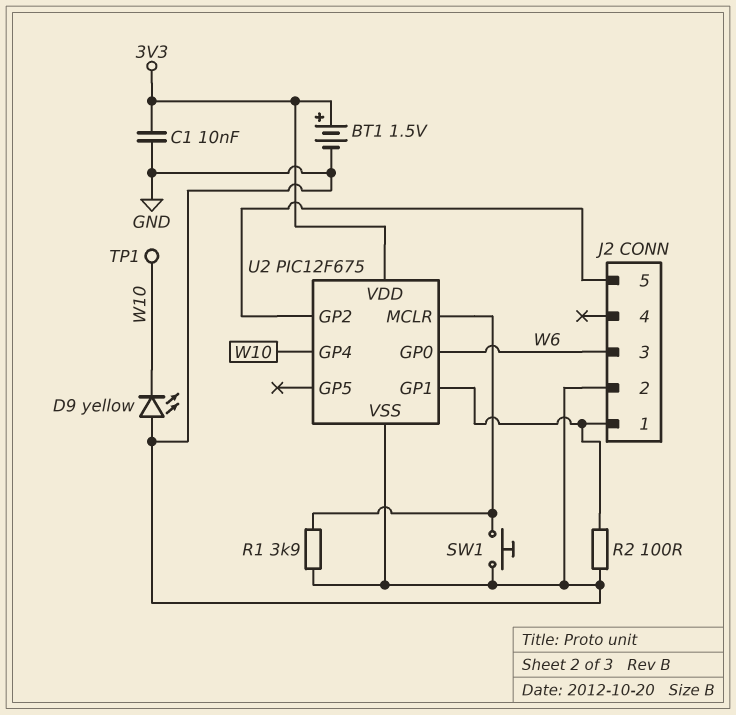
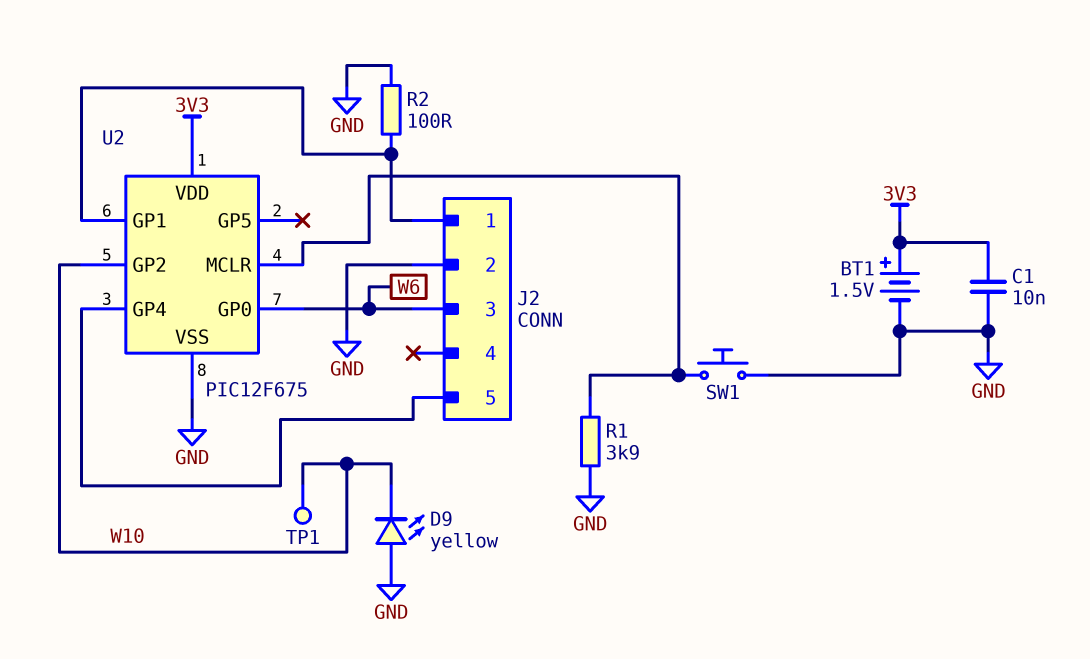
U2 pin GP2: J2/5 -> W10
U2 pin GP4: W10 -> J2/5

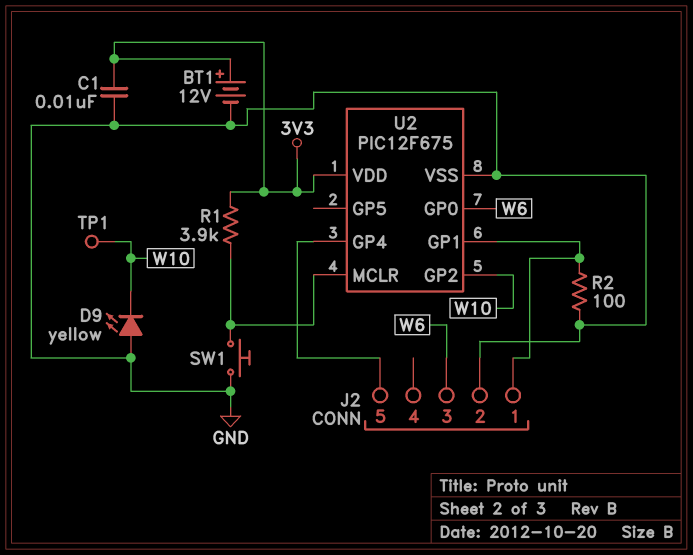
BT1: 1.5V (plus 3V3, minus GND) -> 12V (plus 3V3, minus GND)
R1: 3.9k (GND, U2/MCLR) -> 3.9k (3V3, U2/MCLR)

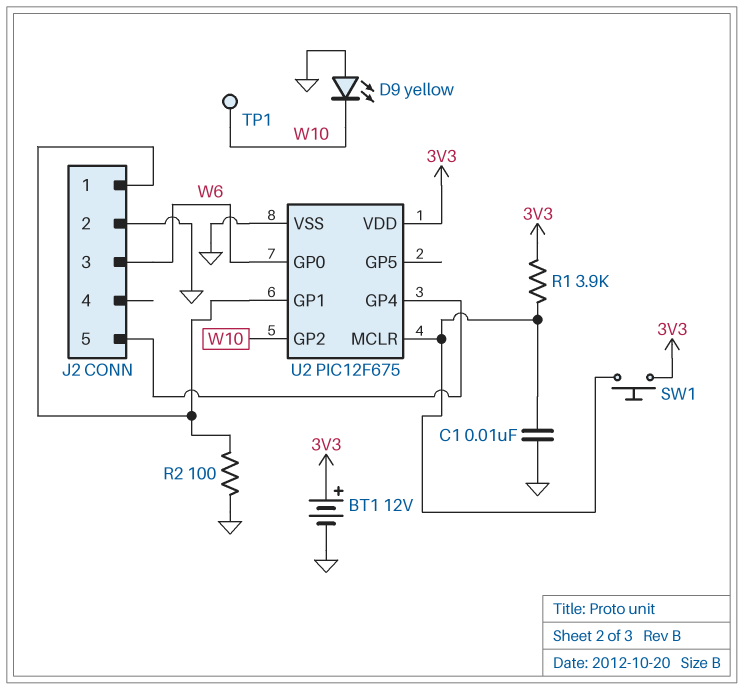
C1: 10nF (3V3, GND) -> 10nF (GND, U2/MCLR)
SW1: button (GND, U2/MCLR) -> button (3V3, U2/MCLR)

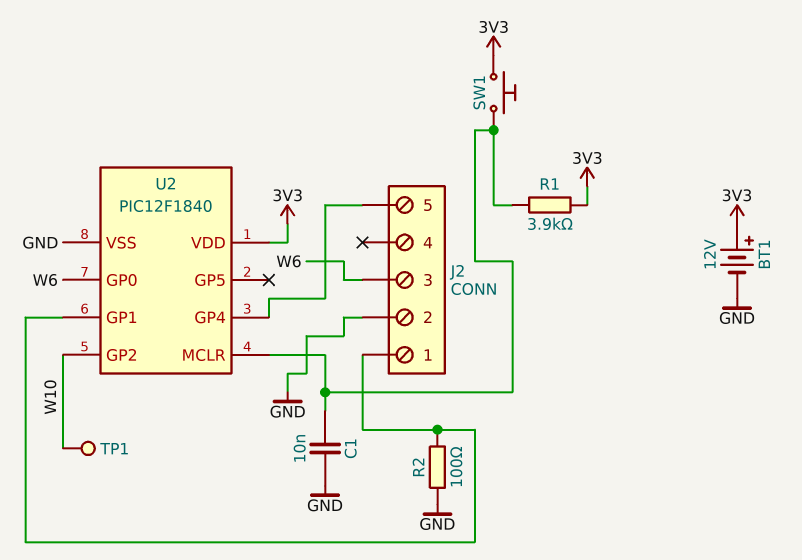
D9: LED yellow (A GND, K W10) -> none
U2: PIC12F675 -> PIC12F1840

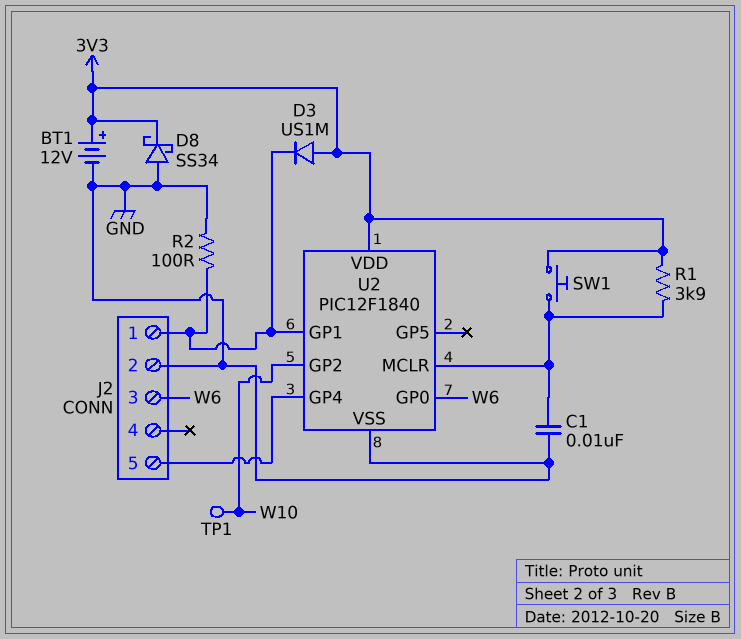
D3: none -> diode US1M (A 3V3, K J2/1)
D8: none -> schottky SS34 (A GND, K 3V3)

